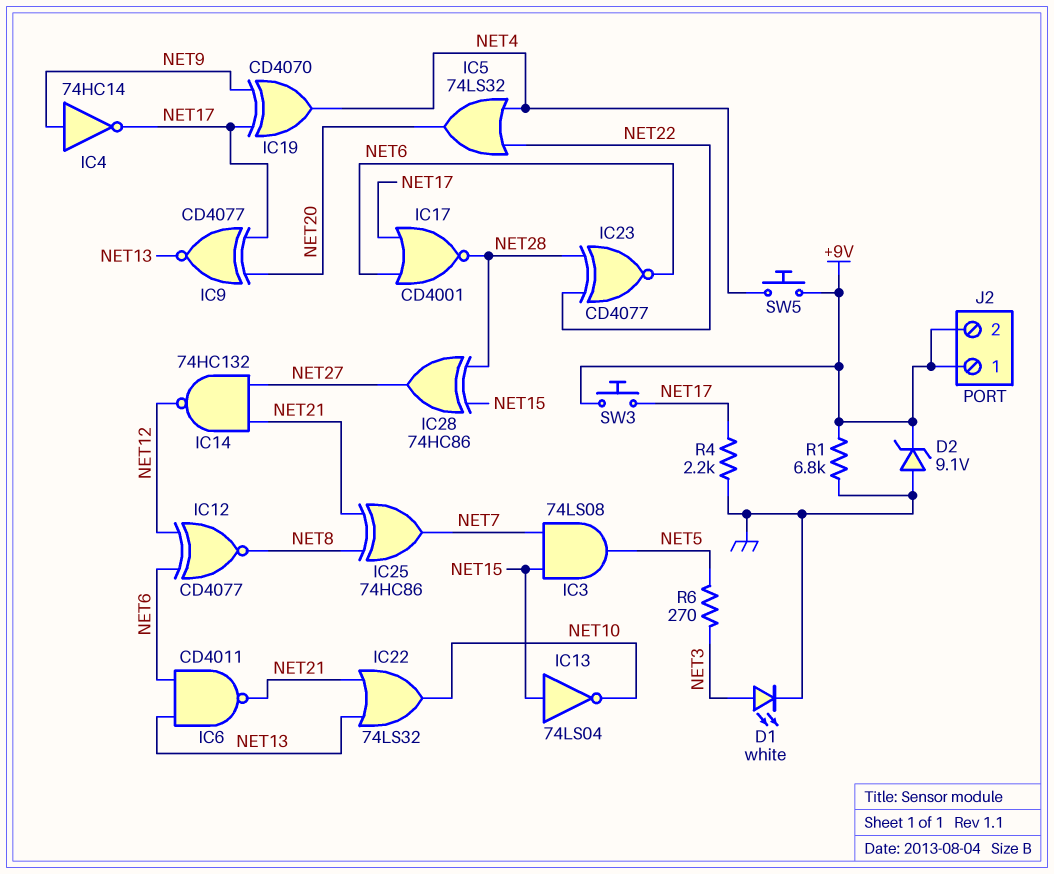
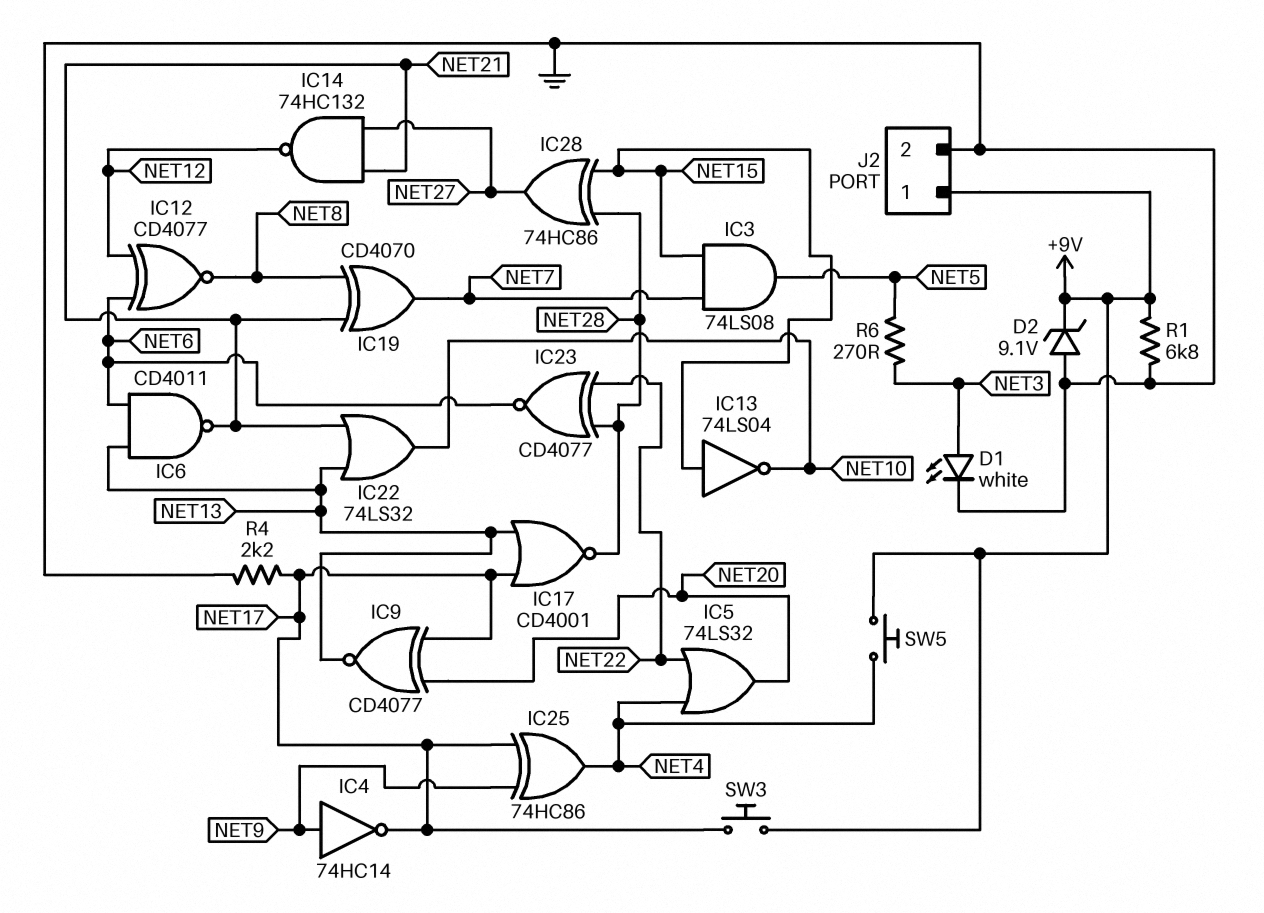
IC17: NOR CD4001 (in NET6, in NET17, out NET28) -> NOR CD4001 (in NET13, in NET17, out NET28)
IC19: XOR CD4070 (in NET9, in NET17, out NET4) -> XOR CD4070 (in NET8, in NET21, out NET7)
IC25: XOR 74HC86 (in NET8, in NET21, out NET7) -> XOR 74HC86 (in NET9, in NET17, out NET4)
J2 pin 2: +9V -> GND

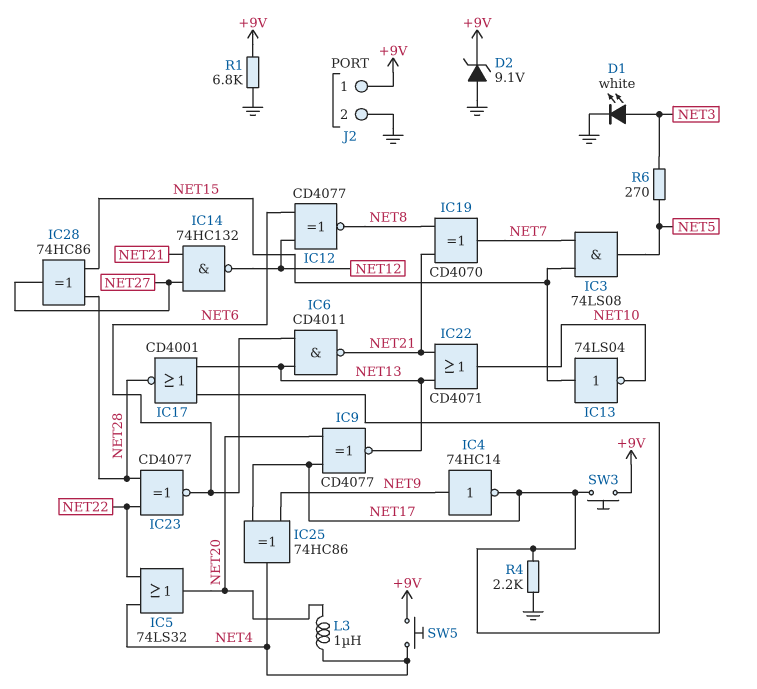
IC22: OR 74LS32 (in NET13, in NET21, out NET10) -> OR CD4071 (in NET13, in NET21, out NET10)
L3: none -> 1uH (NET4, NET20)

